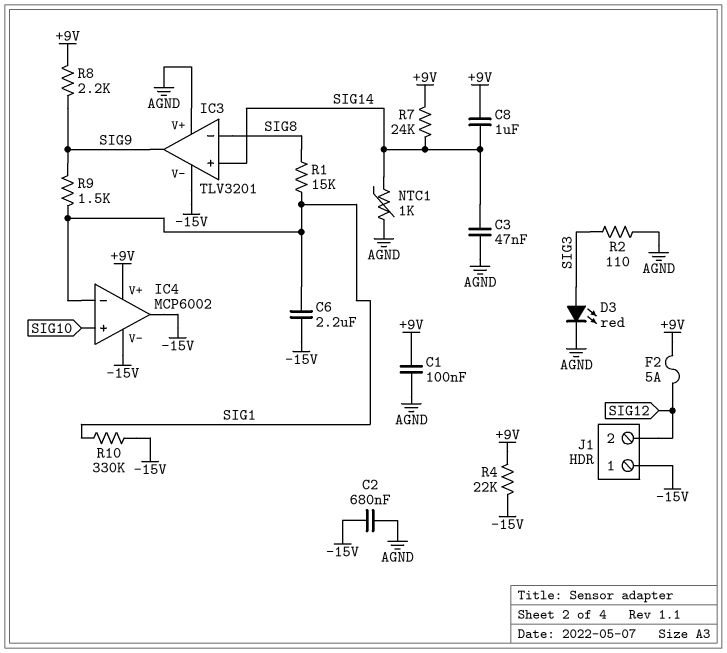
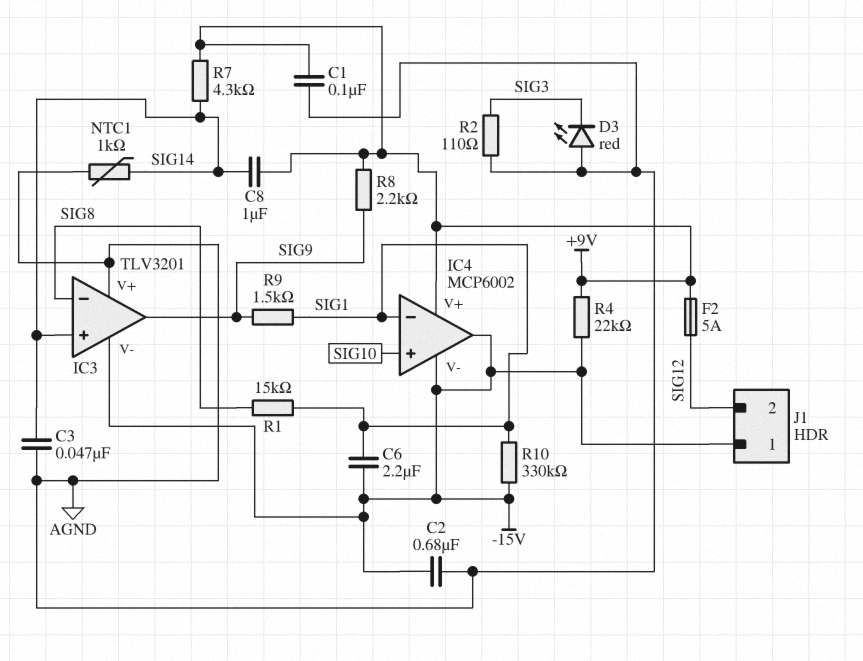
D3: LED red (A SIG3, K AGND) -> LED red (A AGND, K SIG3)
R7: 24k (+9V, SIG14) -> 4.3k (+9V, SIG14)

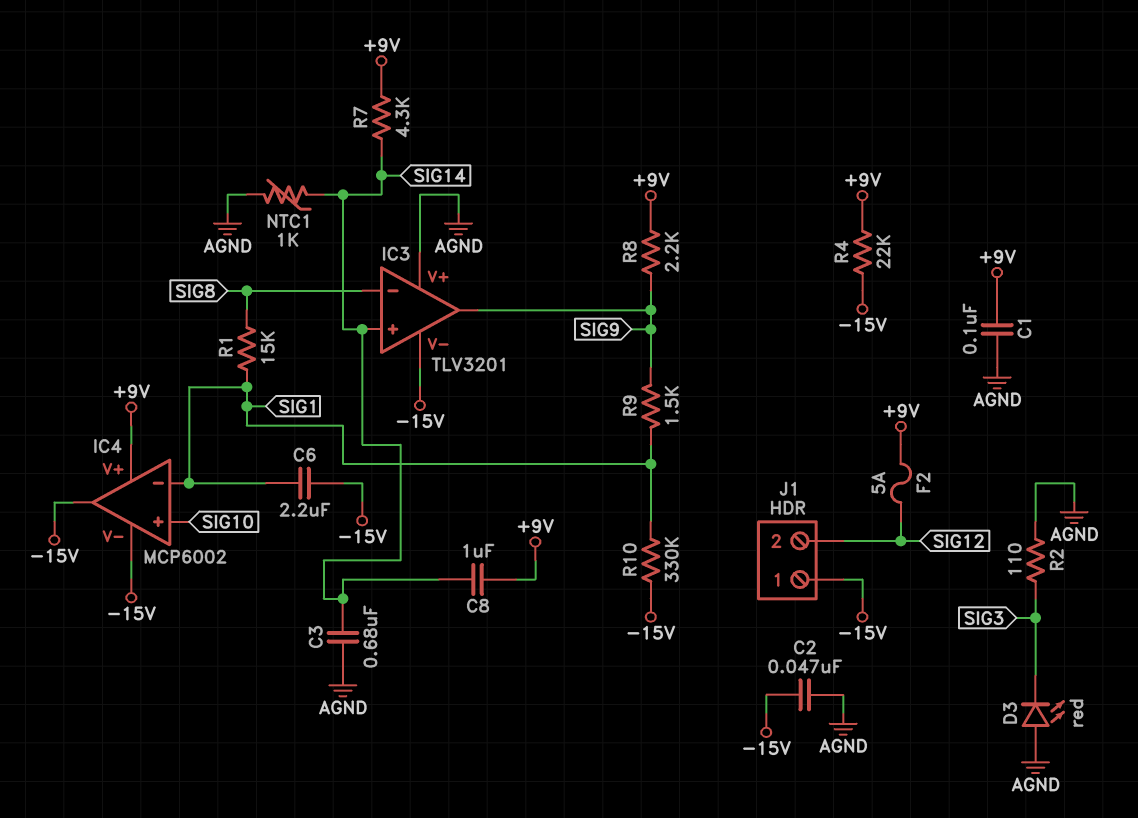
C2: 680nF (-15V, AGND) -> 47nF (-15V, AGND)
C3: 47nF (AGND, SIG14) -> 680nF (AGND, SIG14)

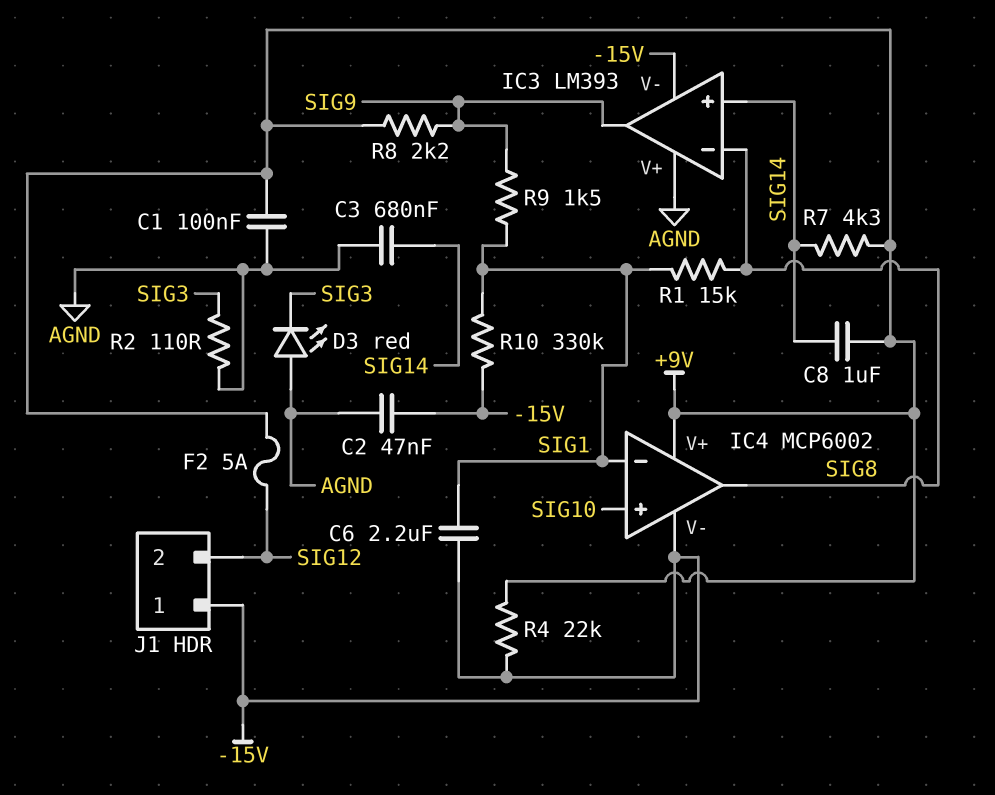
IC3: TLV3201 -> LM393
IC4 pin out: -15V -> SIG8
NTC1: 1k (AGND, SIG14) -> none

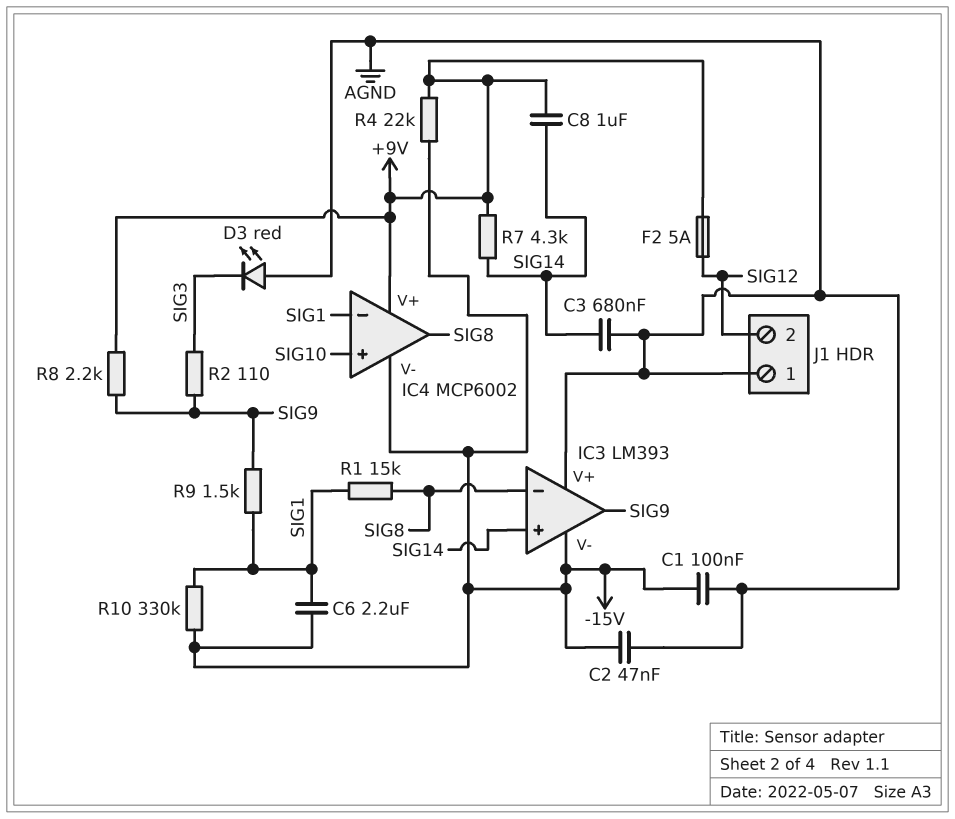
C1: 100nF (+9V, AGND) -> 100nF (-15V, AGND)
J1 pin 1: -15V -> AGND
R2: 110 (AGND, SIG3) -> 110 (SIG3, SIG9)

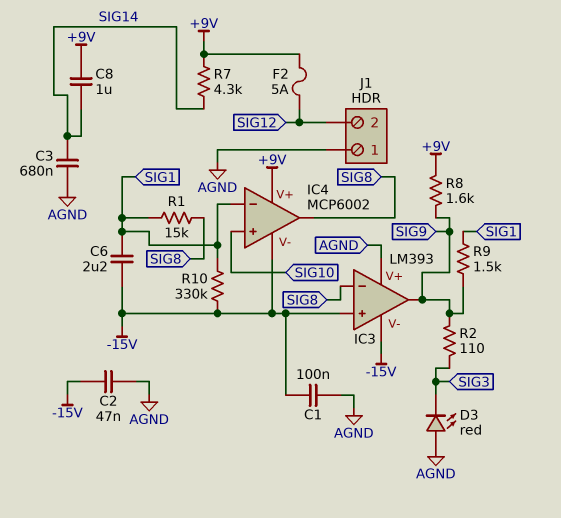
IC3 pin in+: SIG14 -> -15V
R4: 22k (+9V, -15V) -> none
R8: 2.2k (+9V, SIG9) -> 1.6k (+9V, SIG9)

